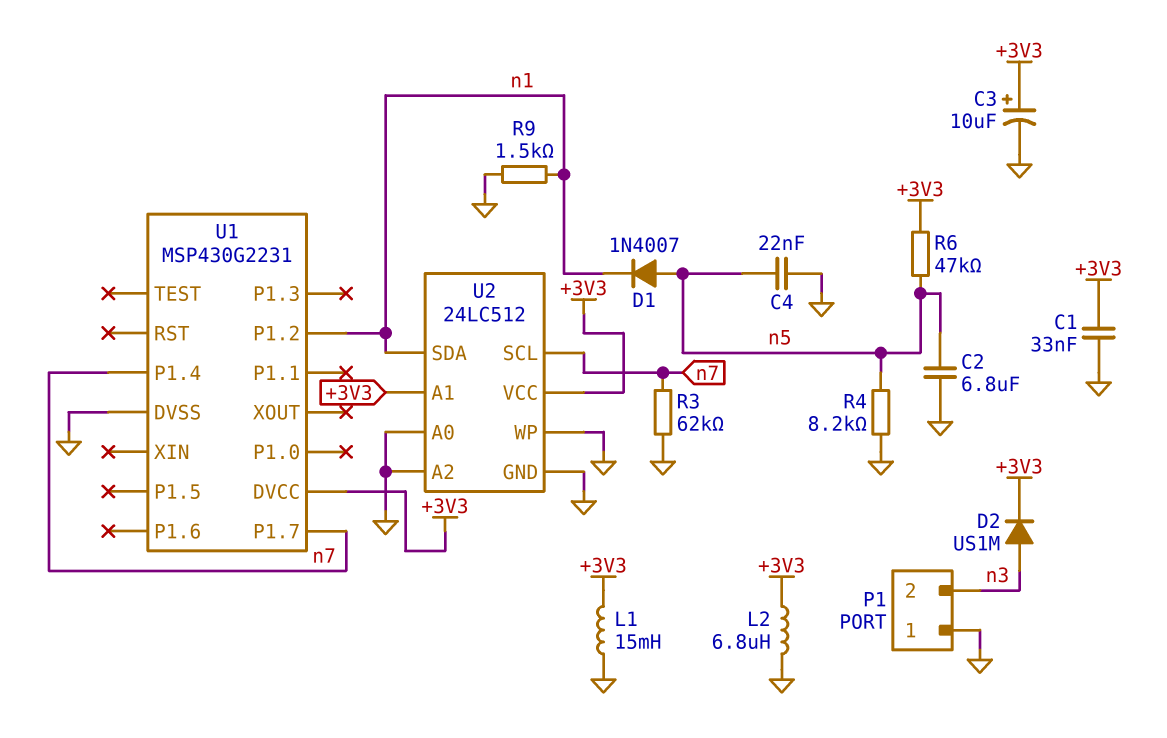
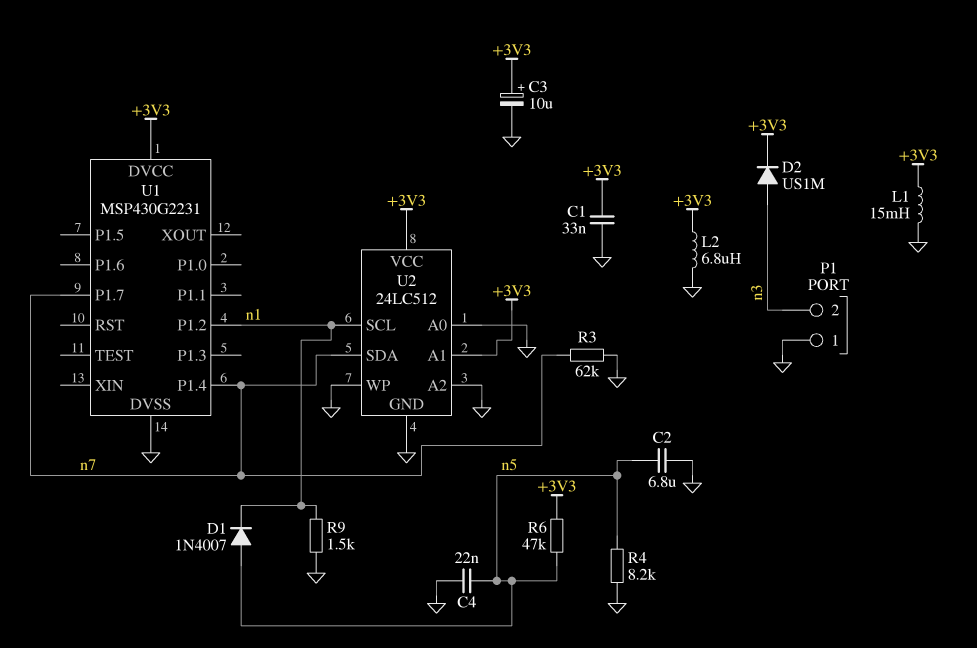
U2 pin SCL: n7 -> n1
U2 pin SDA: n1 -> n7

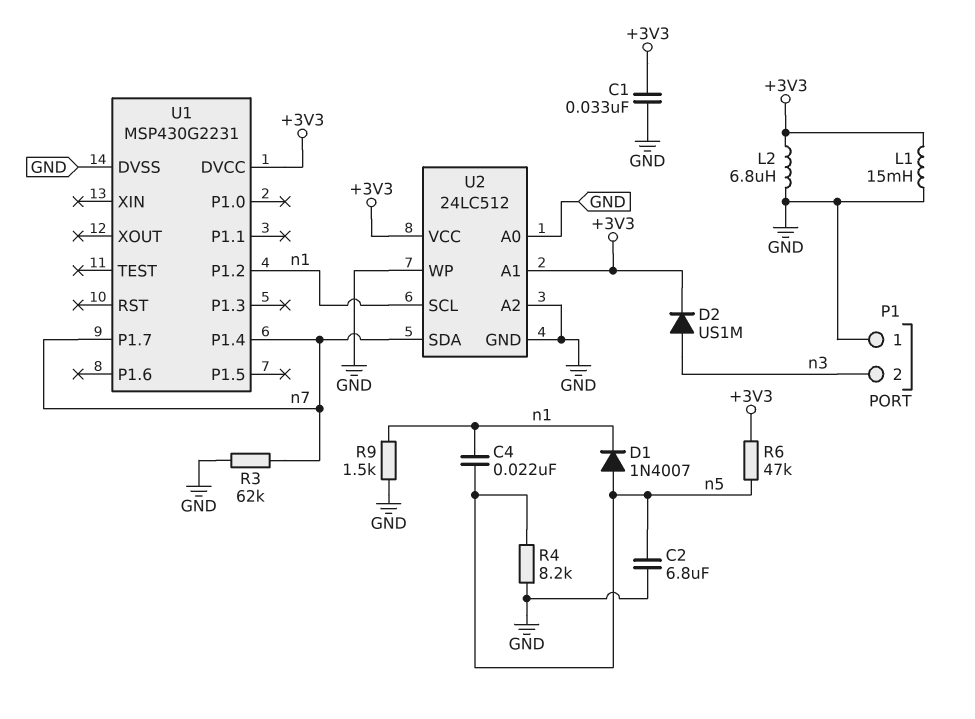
C3: 10uF (plus +3V3, minus GND) -> none
C4: 22nF (GND, n5) -> 22nF (n1, n5)

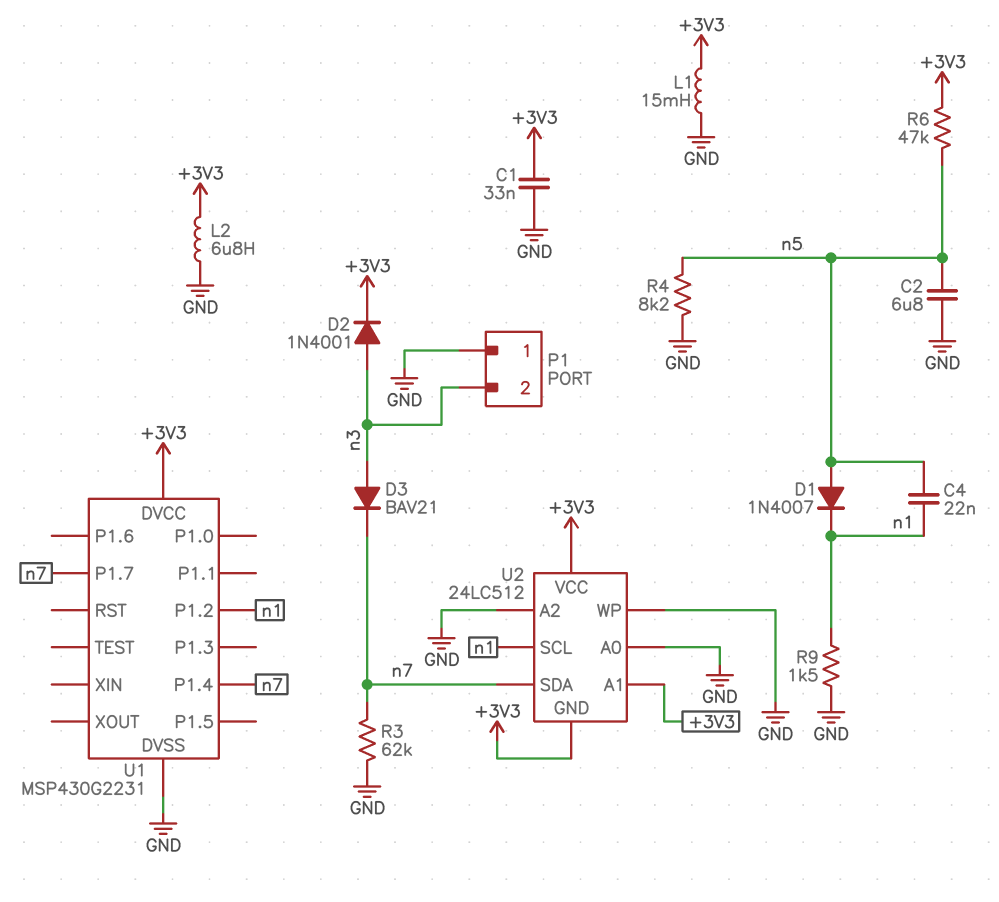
D2: diode US1M (A n3, K +3V3) -> diode 1N4001 (A n3, K +3V3)
D3: none -> diode BAV21 (A n3, K n7)
U2 pin GND: GND -> +3V3

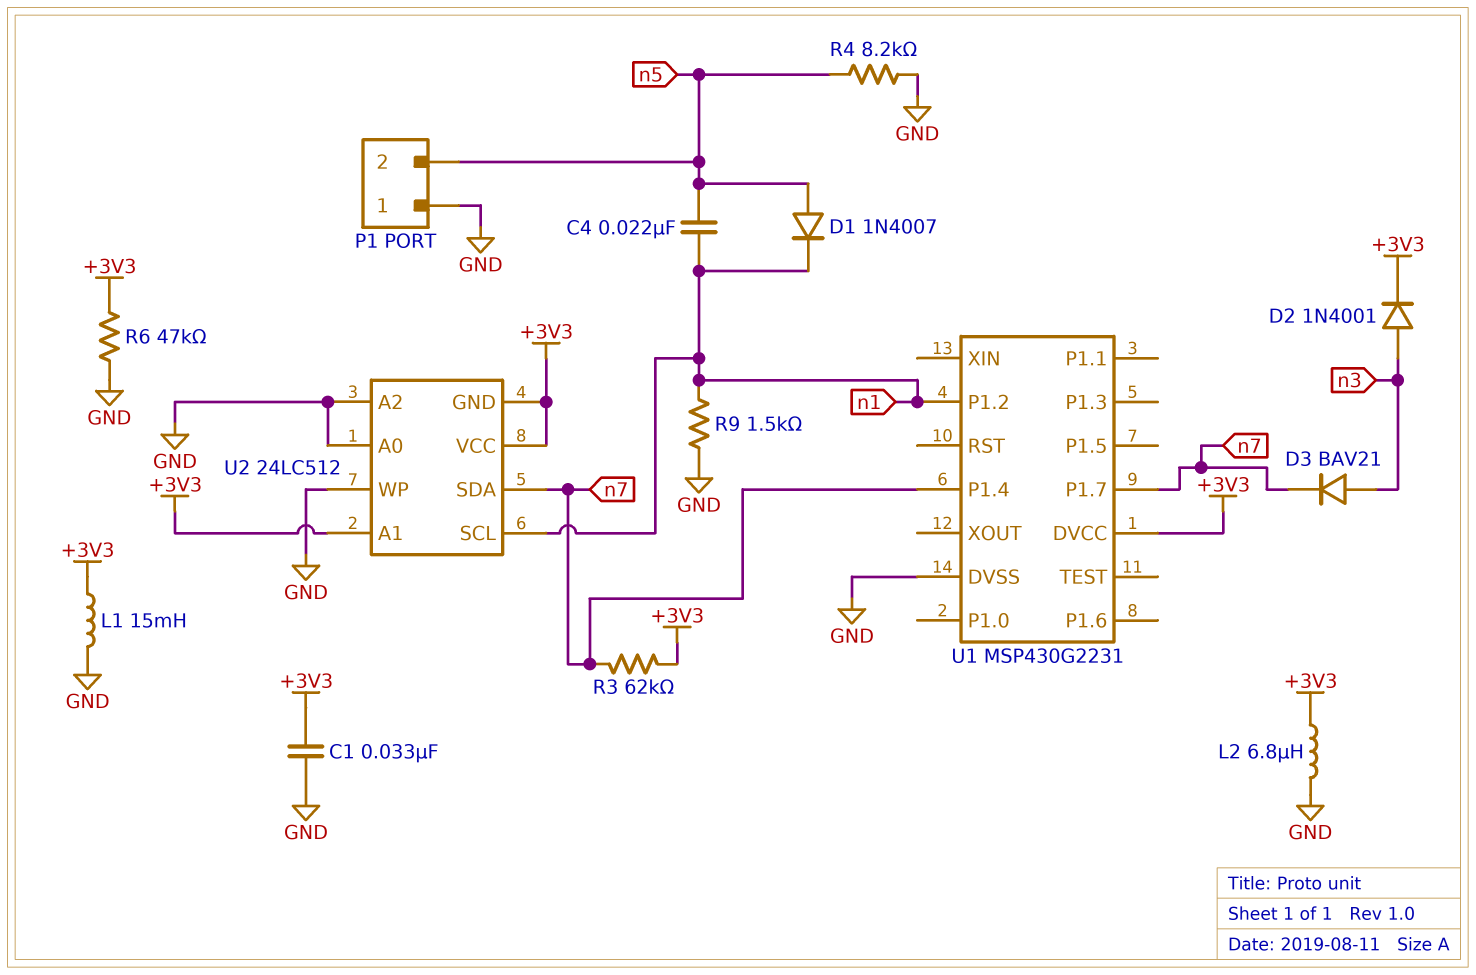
C2: 6.8uF (GND, n5) -> none
P1 pin 2: n3 -> n5
R3: 62k (GND, n7) -> 62k (+3V3, n7)
R6: 47k (+3V3, n5) -> 47k (+3V3, GND)

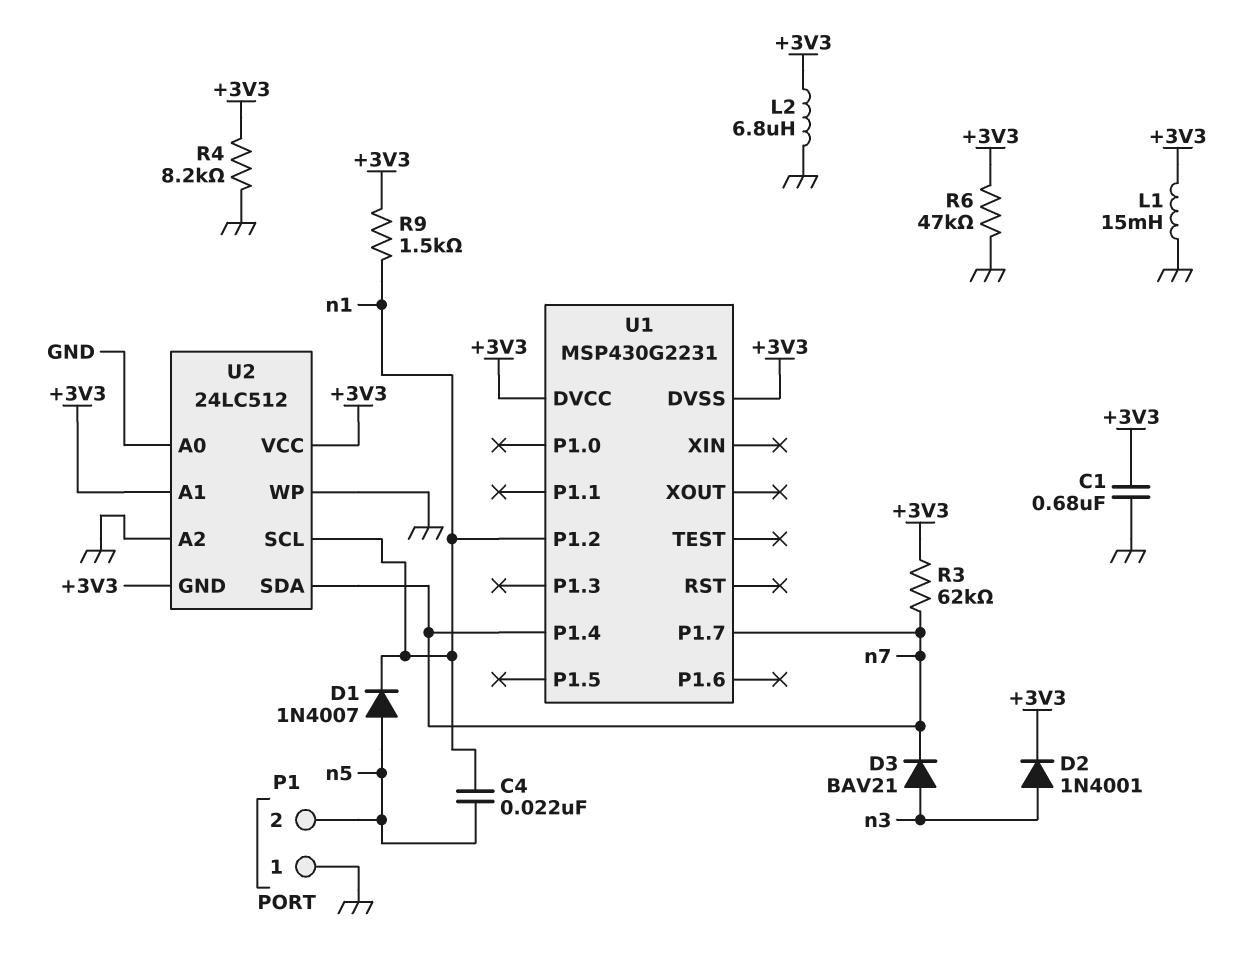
C1: 33nF (+3V3, GND) -> 680nF (+3V3, GND)
R4: 8.2k (GND, n5) -> 8.2k (+3V3, GND)
R9: 1.5k (GND, n1) -> 1.5k (+3V3, n1)
U1 pin DVSS: GND -> +3V3

